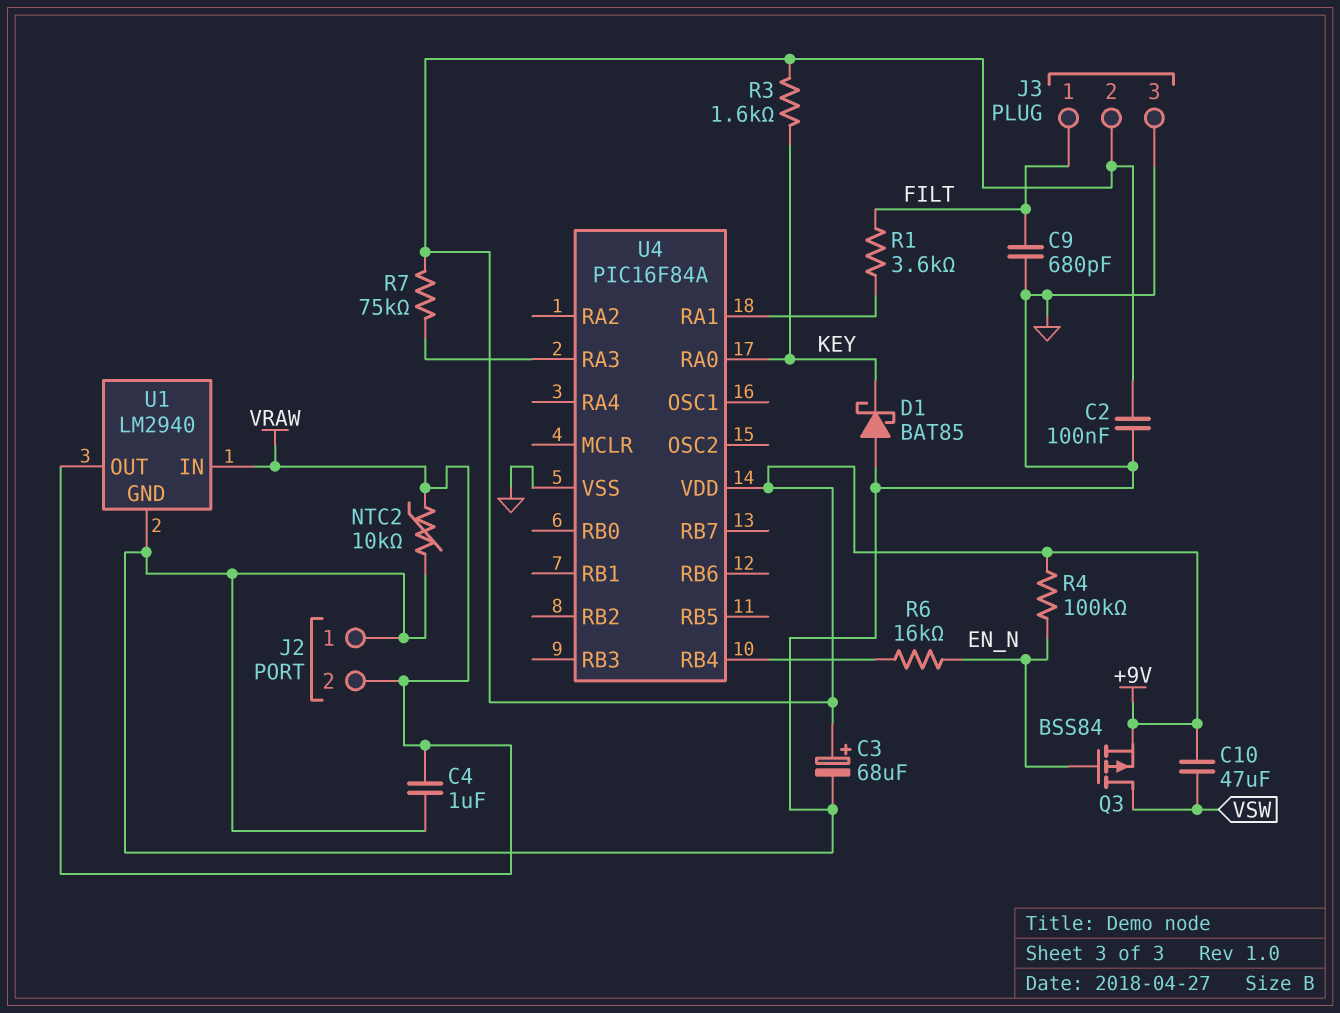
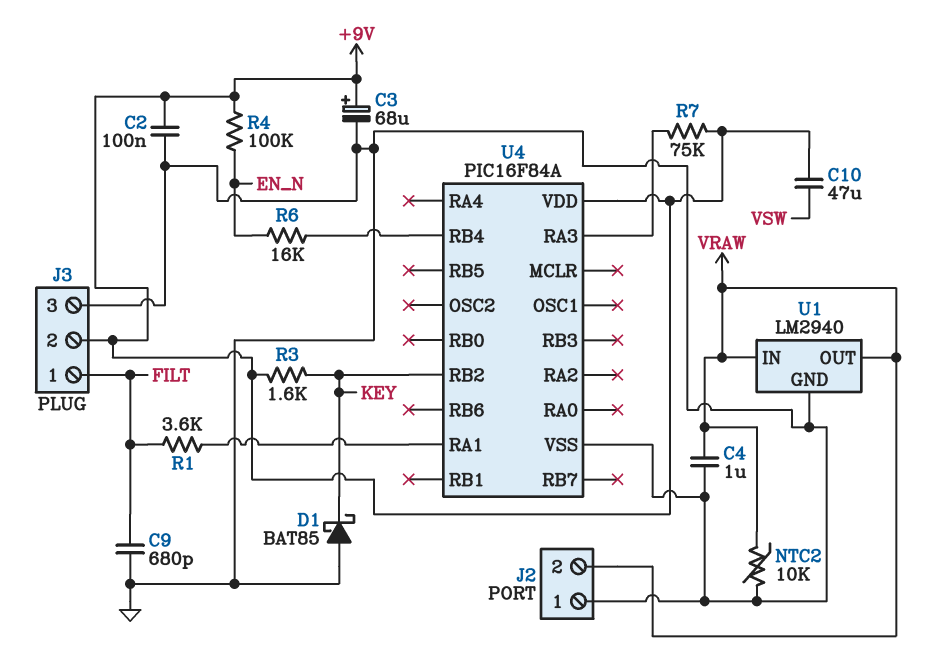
Q3: PMOS BSS84 (G EN_N, D VSW, S +9V) -> none
U4 pin RA0: KEY -> none
U4 pin RB2: none -> KEY

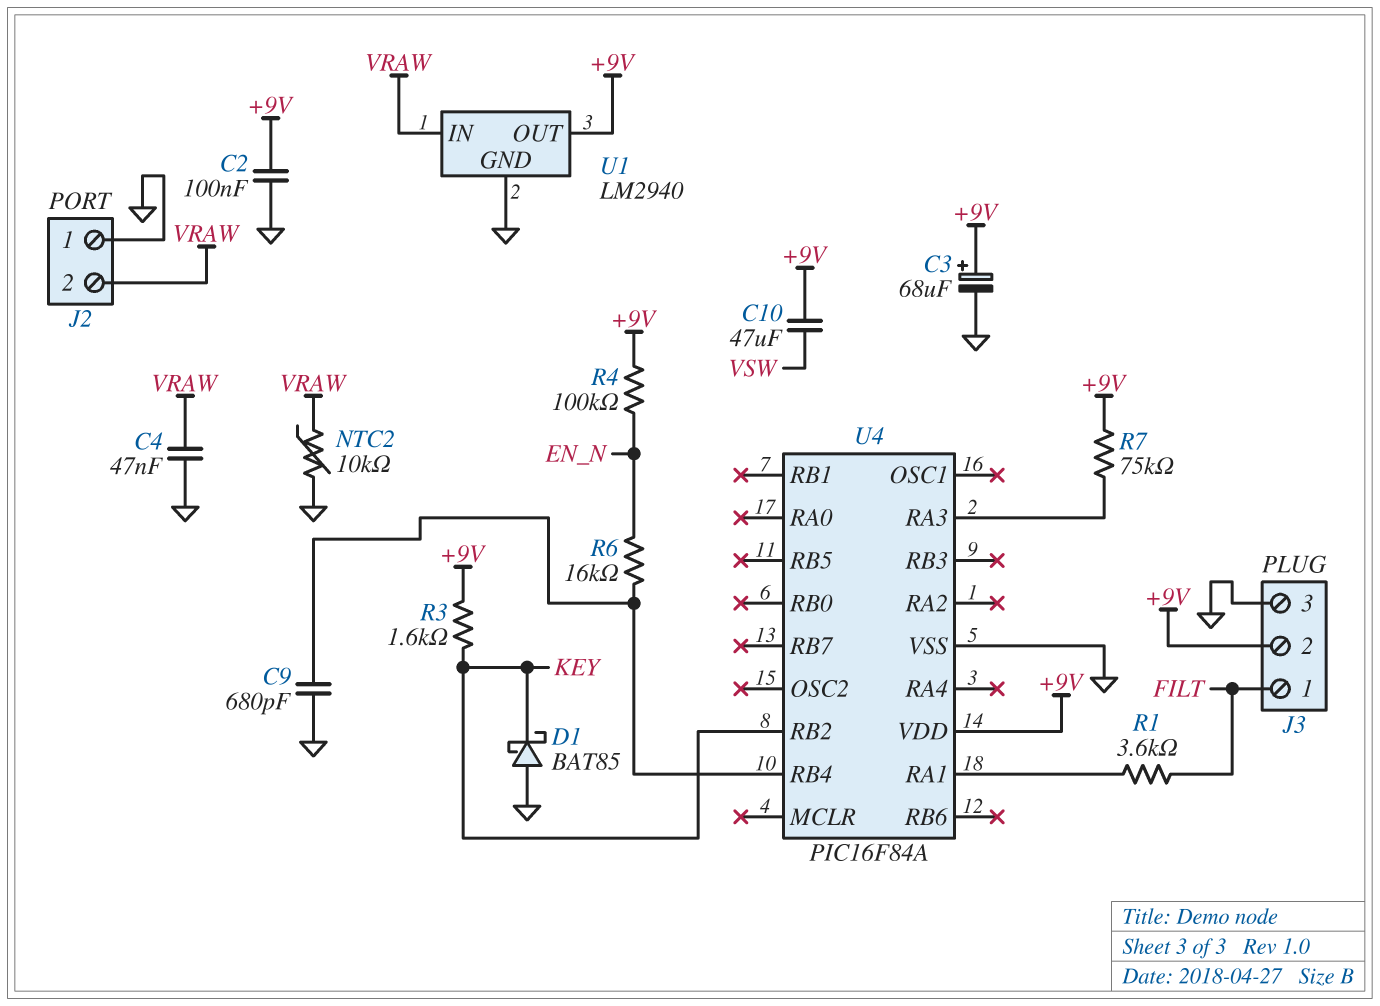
C4: 1uF (GND, VRAW) -> 47nF (GND, VRAW)
C9: 680pF (FILT, GND) -> 680pF (GND, U4/RB4)
U1 pin OUT: VRAW -> +9V

